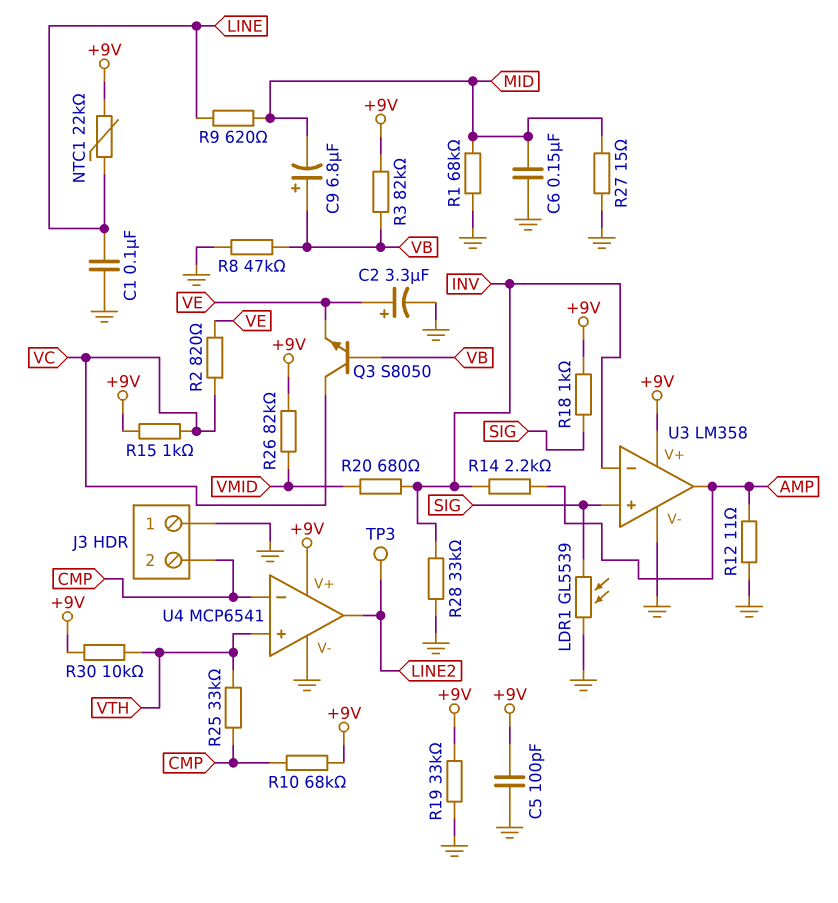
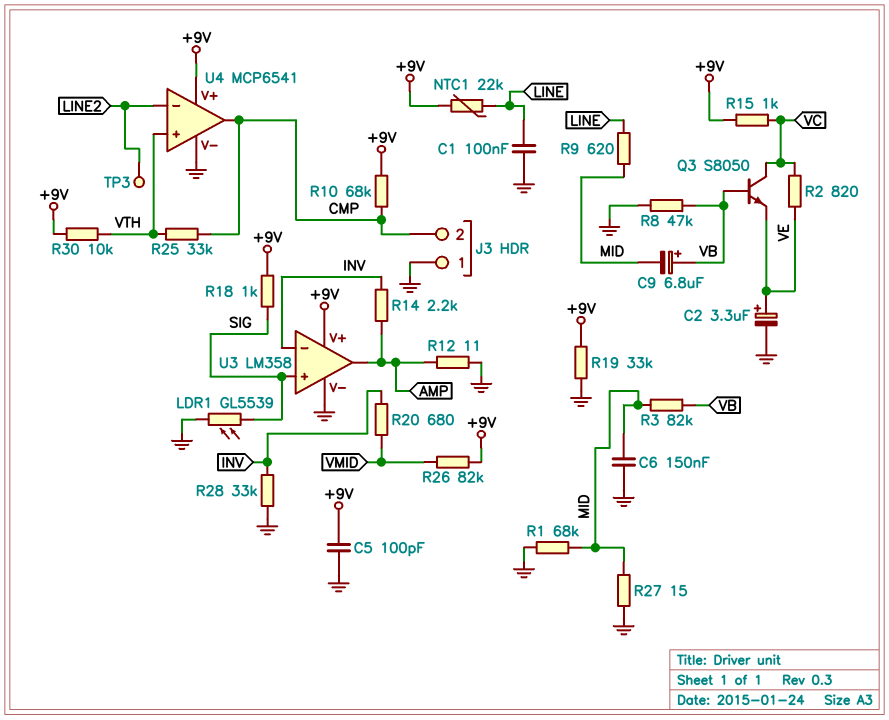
R3: 82k (+9V, VB) -> 82k (MID, VB)
U4 pin in-: CMP -> LINE2
U4 pin out: LINE2 -> CMP

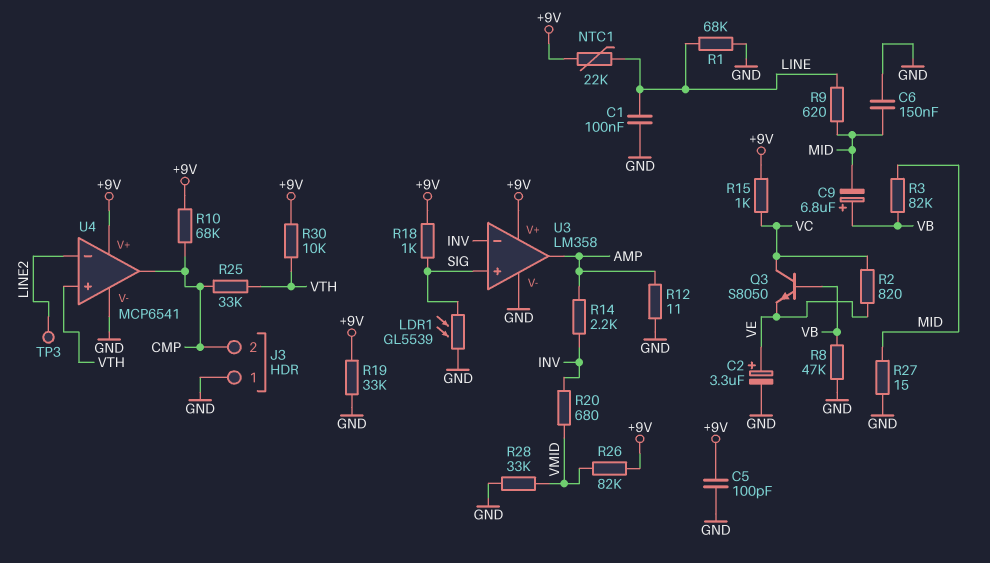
R1: 68k (GND, MID) -> 68k (GND, LINE)
R28: 33k (GND, INV) -> 33k (GND, VMID)

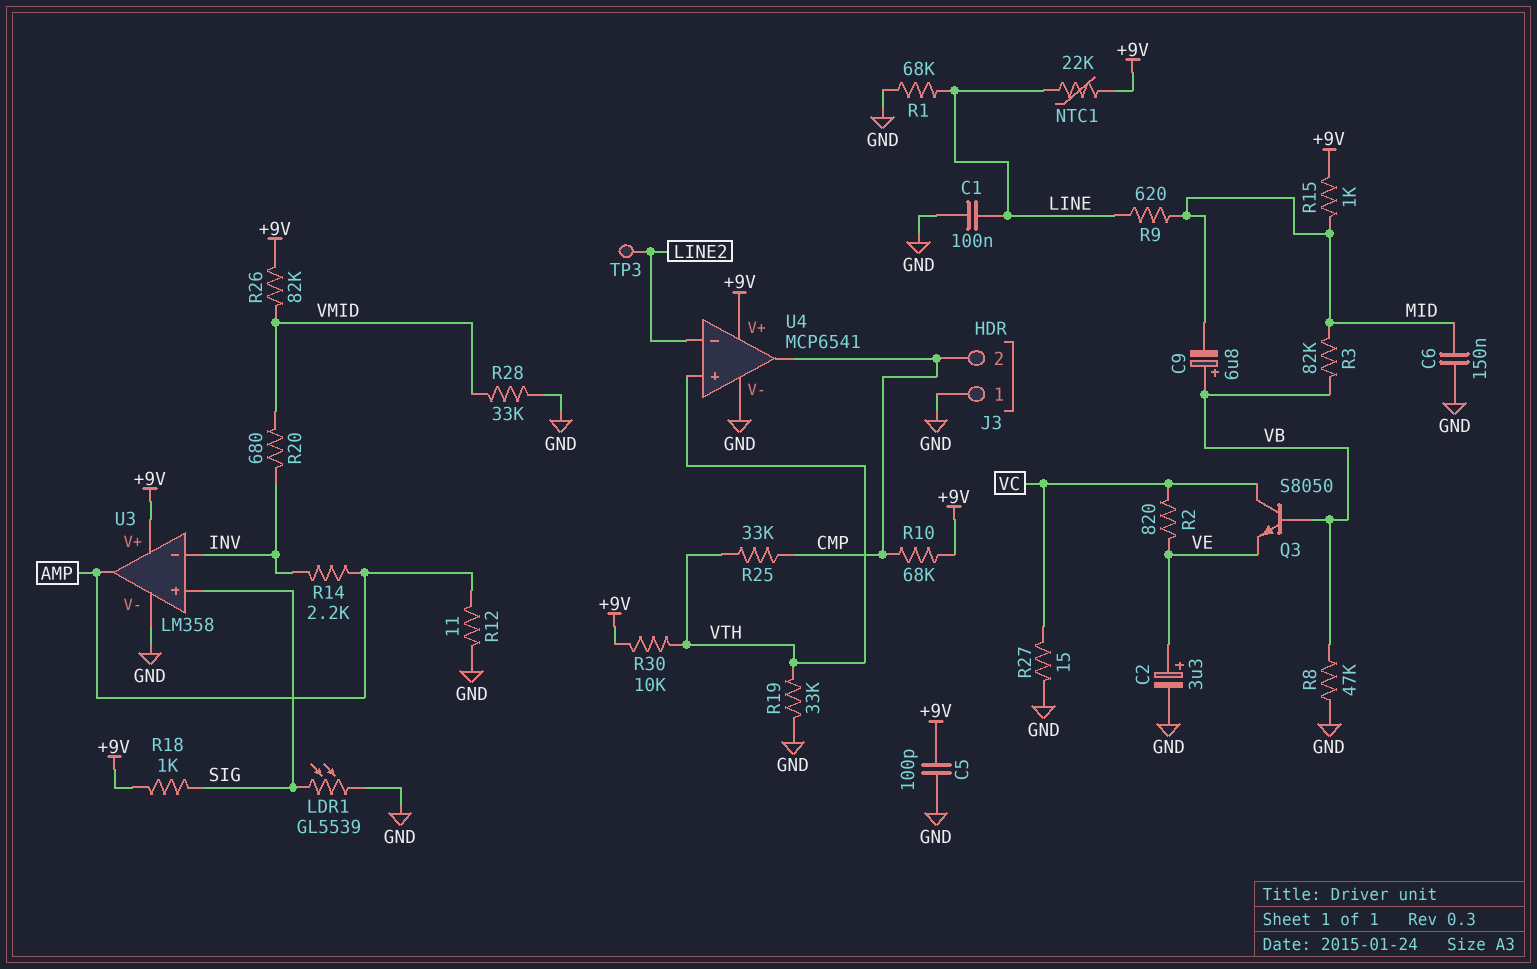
R15: 1k (+9V, VC) -> 1k (+9V, MID)
R19: 33k (+9V, GND) -> 33k (GND, VTH)
R27: 15 (GND, MID) -> 15 (GND, VC)

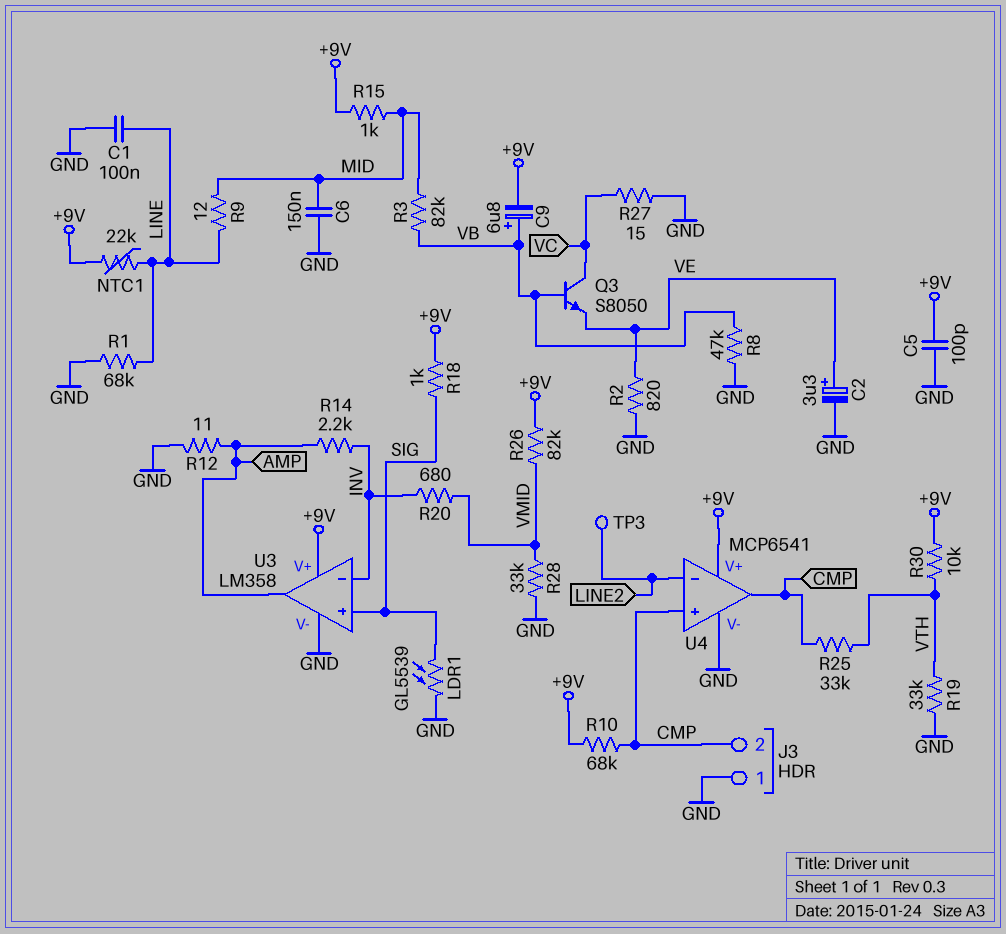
C9: 6.8uF (plus VB, minus MID) -> 6.8uF (plus VB, minus +9V)
R2: 820 (VC, VE) -> 820 (GND, VE)
R9: 620 (LINE, MID) -> 12 (LINE, MID)
U4 pin in+: VTH -> CMP

